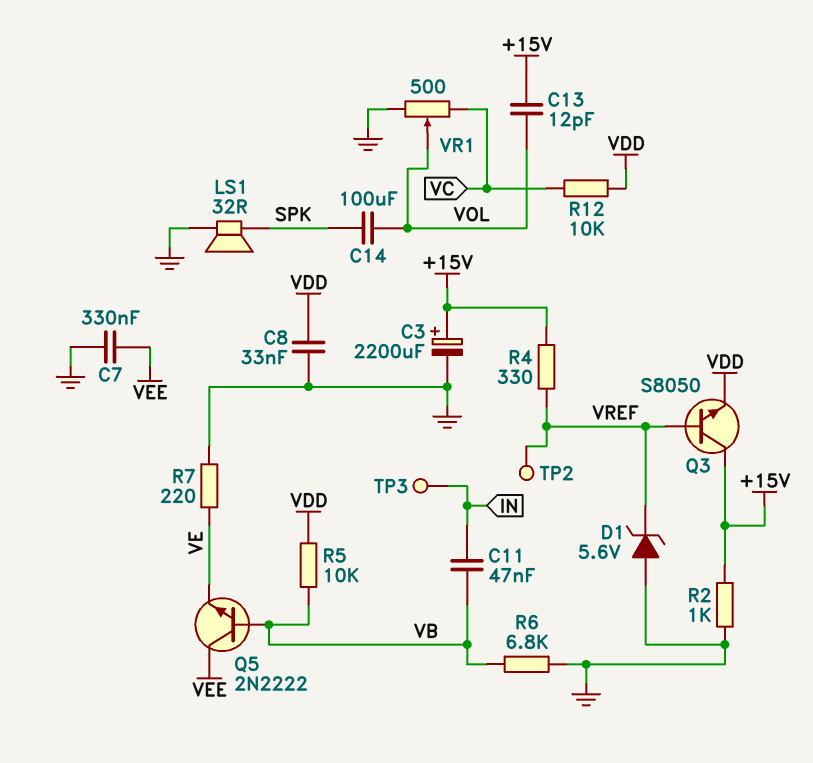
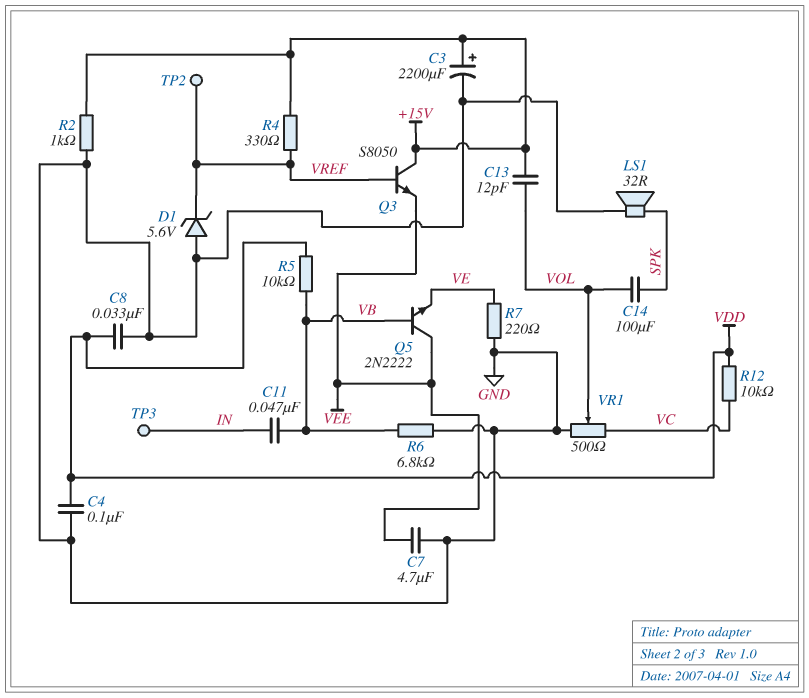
C4: none -> 100nF (GND, VDD)
C7: 330nF (GND, VEE) -> 4.7uF (GND, VEE)
Q3: NPN S8050 (B VREF, C +15V, E VDD) -> NPN S8050 (B VREF, C +15V, E VEE)

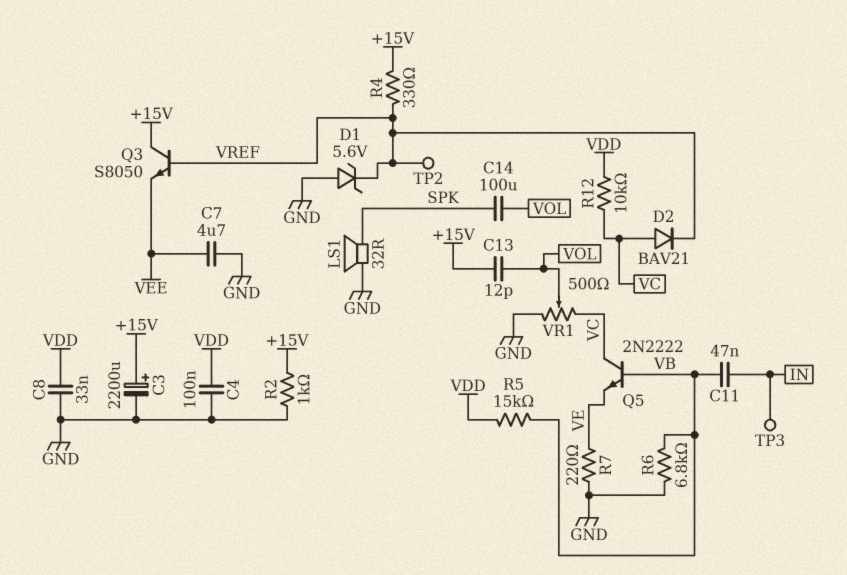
D2: none -> diode BAV21 (A VC, K VREF)
Q5: NPN 2N2222 (B VB, C VEE, E VE) -> NPN 2N2222 (B VB, C VC, E VE)
R5: 10k (VB, VDD) -> 15k (VB, VDD)

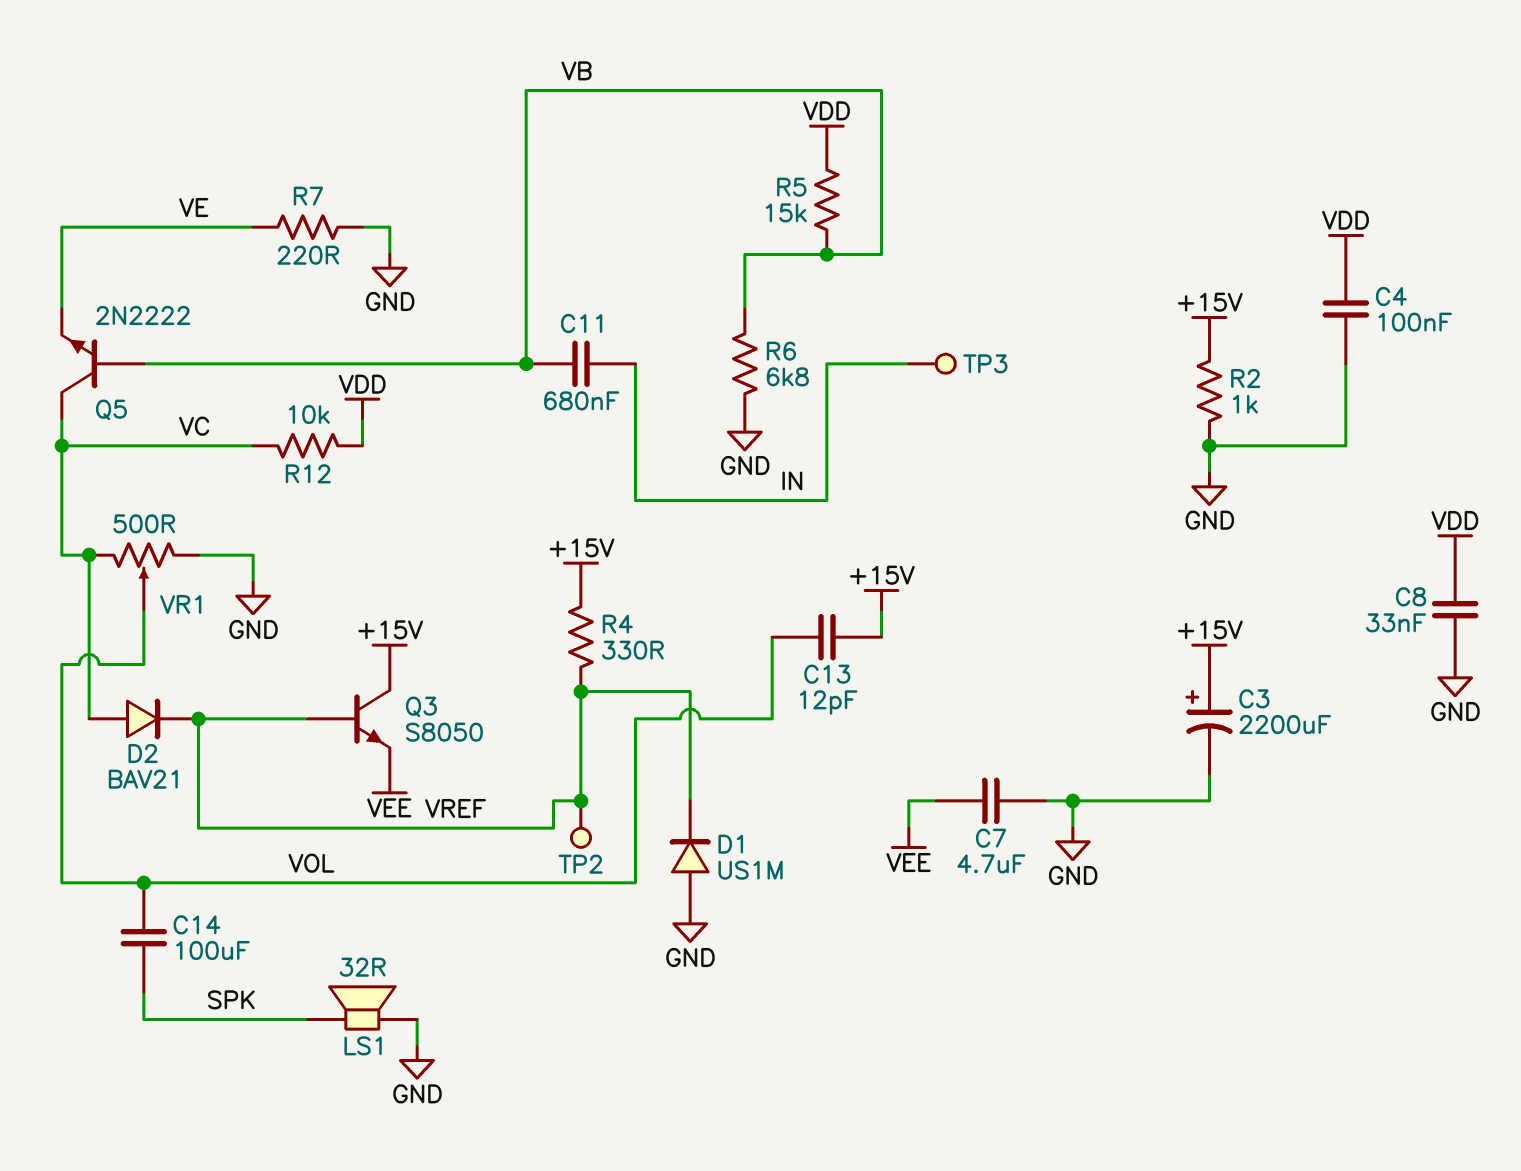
C11: 47nF (IN, VB) -> 680nF (IN, VB)
D1: zener 5.6V (A GND, K VREF) -> diode US1M (A GND, K VREF)

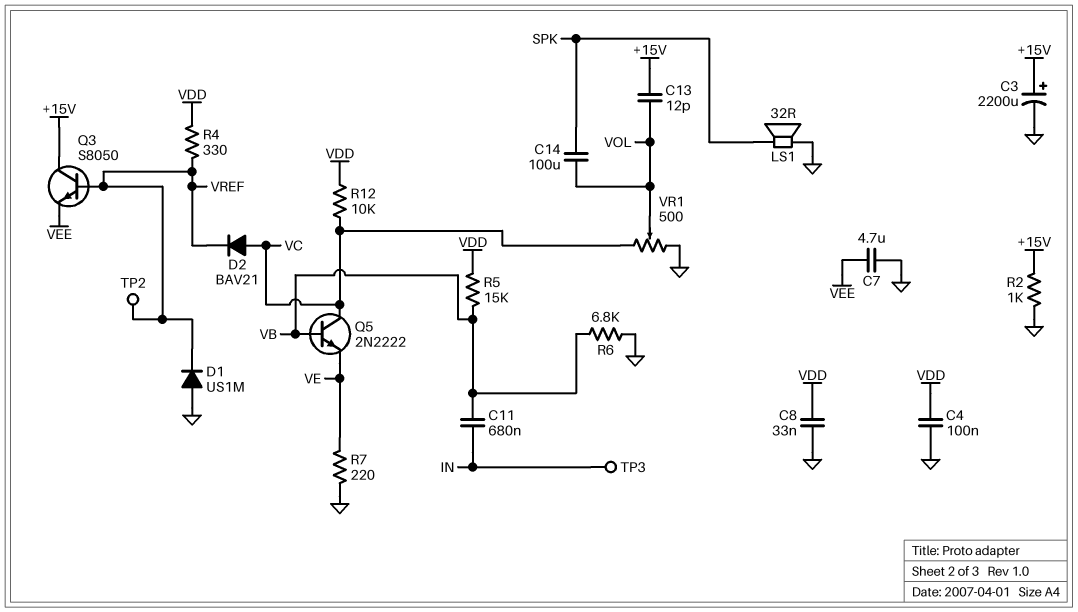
R4: 330 (+15V, VREF) -> 330 (VDD, VREF)

